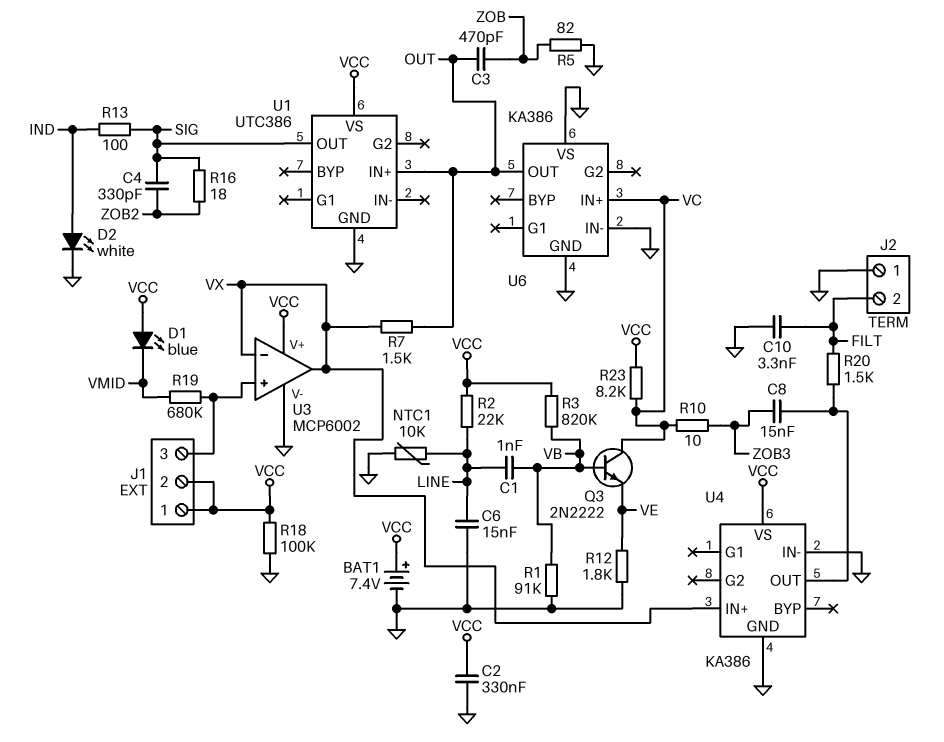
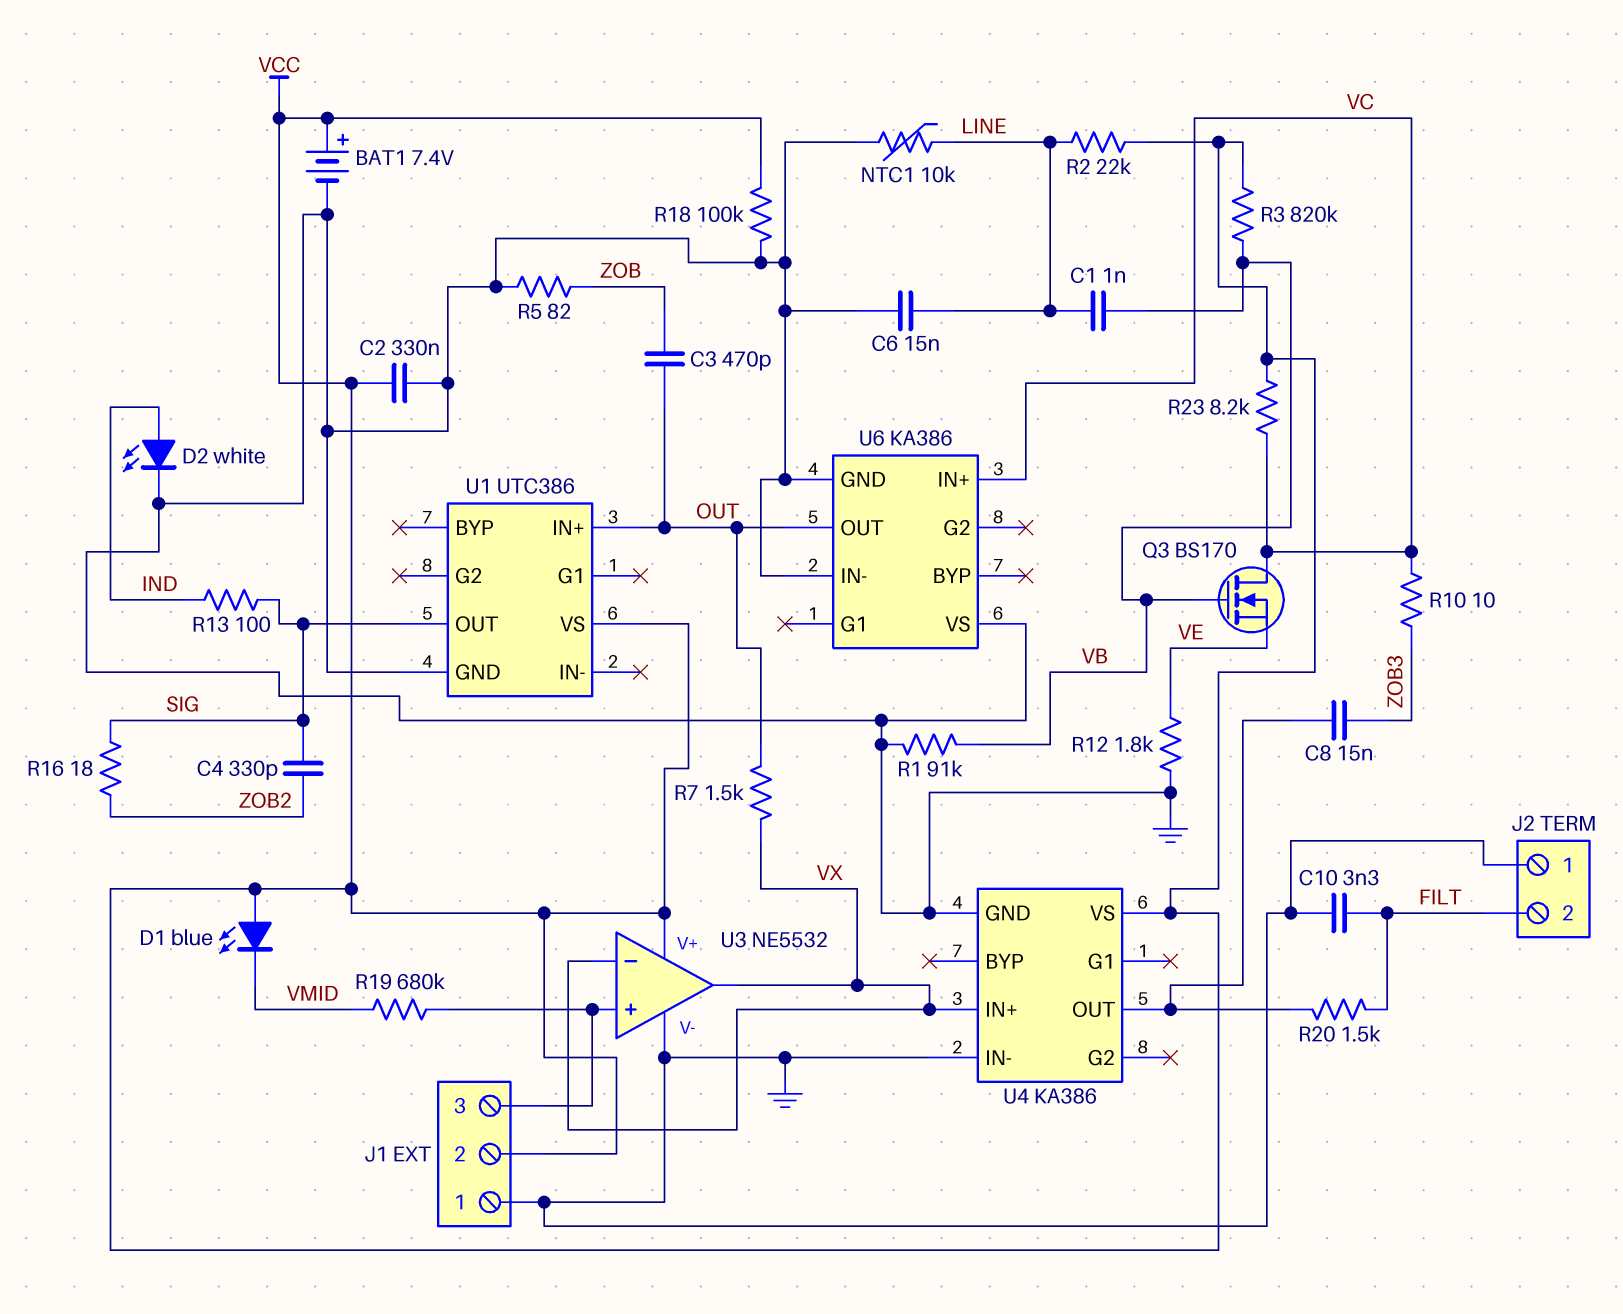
J1 pin 1: VCC -> GND
Q3: NPN 2N2222 (B VB, C VC, E VE) -> NMOS BS170 (G VB, D VC, S VE)
U3: MCP6002 -> NE5532

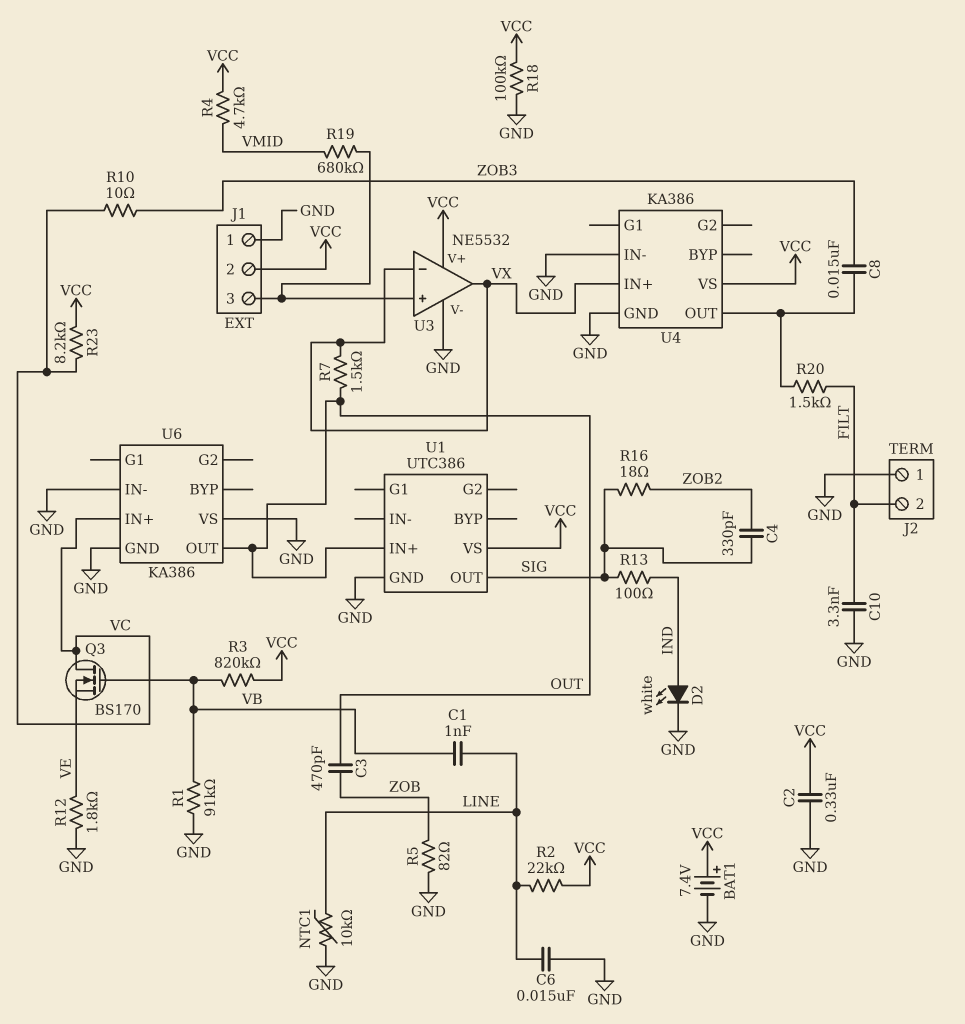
D1: LED blue (A VCC, K VMID) -> none
R4: none -> 4.7k (VCC, VMID)

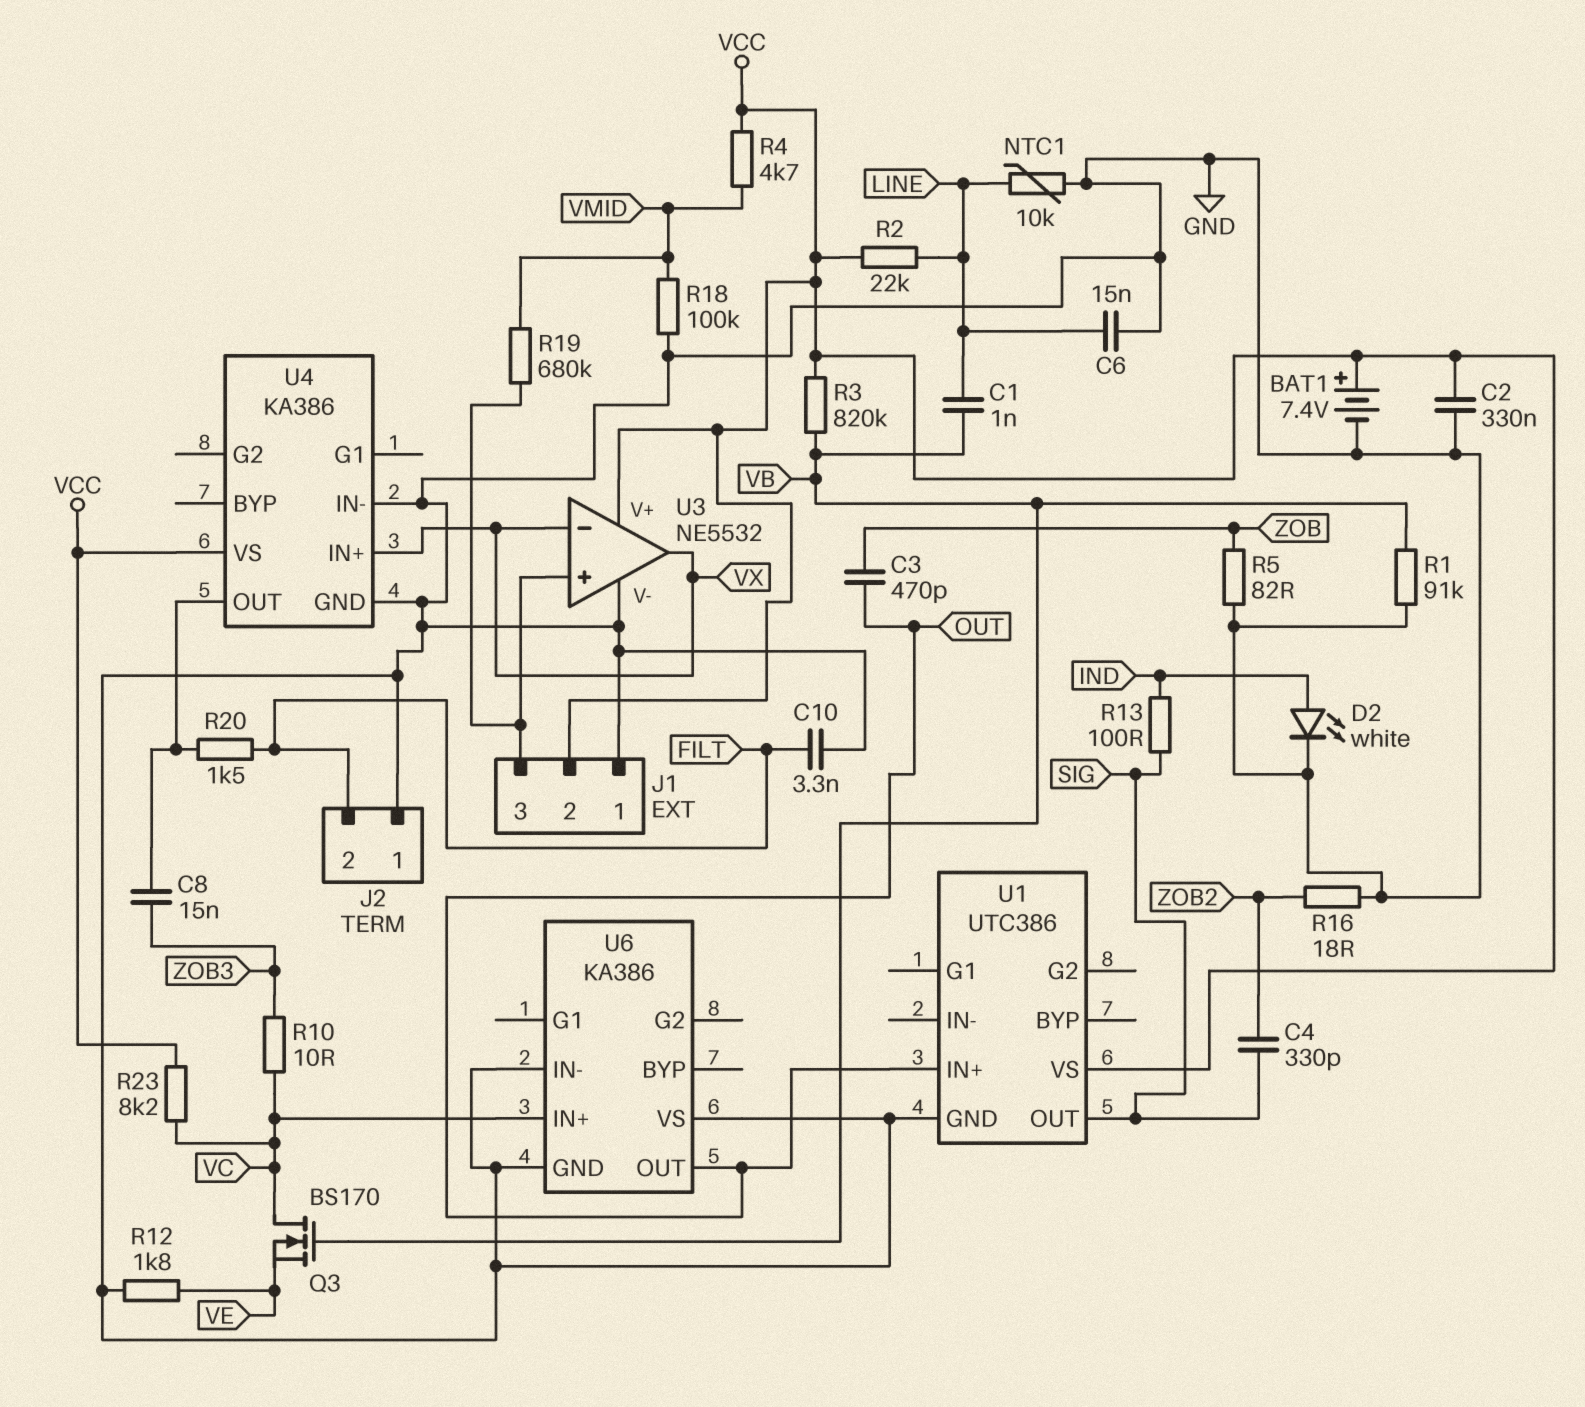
R7: 1.5k (OUT, VX) -> none
R16: 18 (SIG, ZOB2) -> 18 (GND, ZOB2)
R18: 100k (GND, VCC) -> 100k (GND, VMID)

